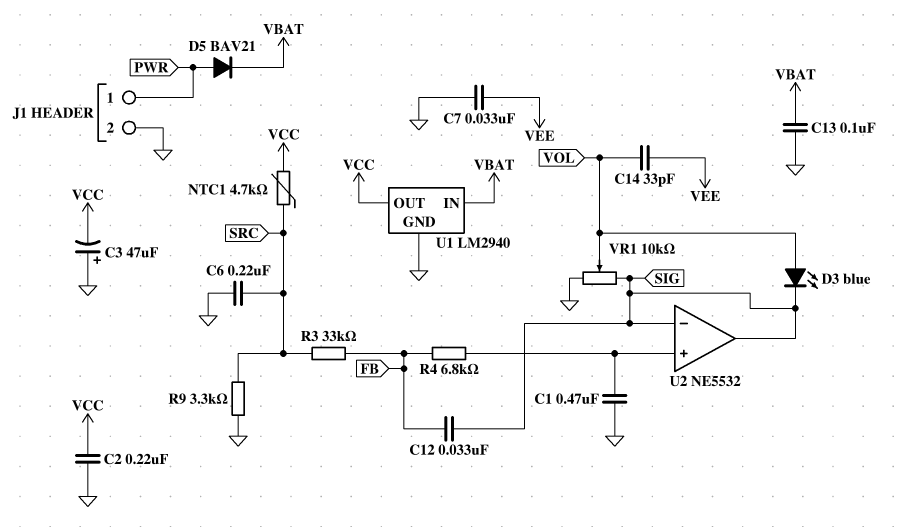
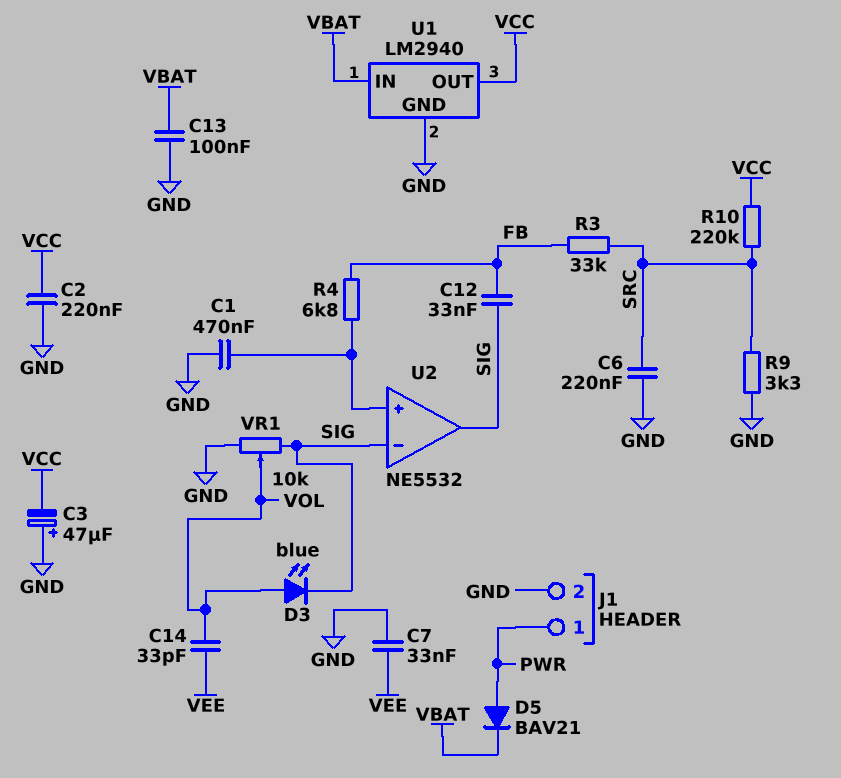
NTC1: 4.7k (SRC, VCC) -> none
R10: none -> 220k (SRC, VCC)

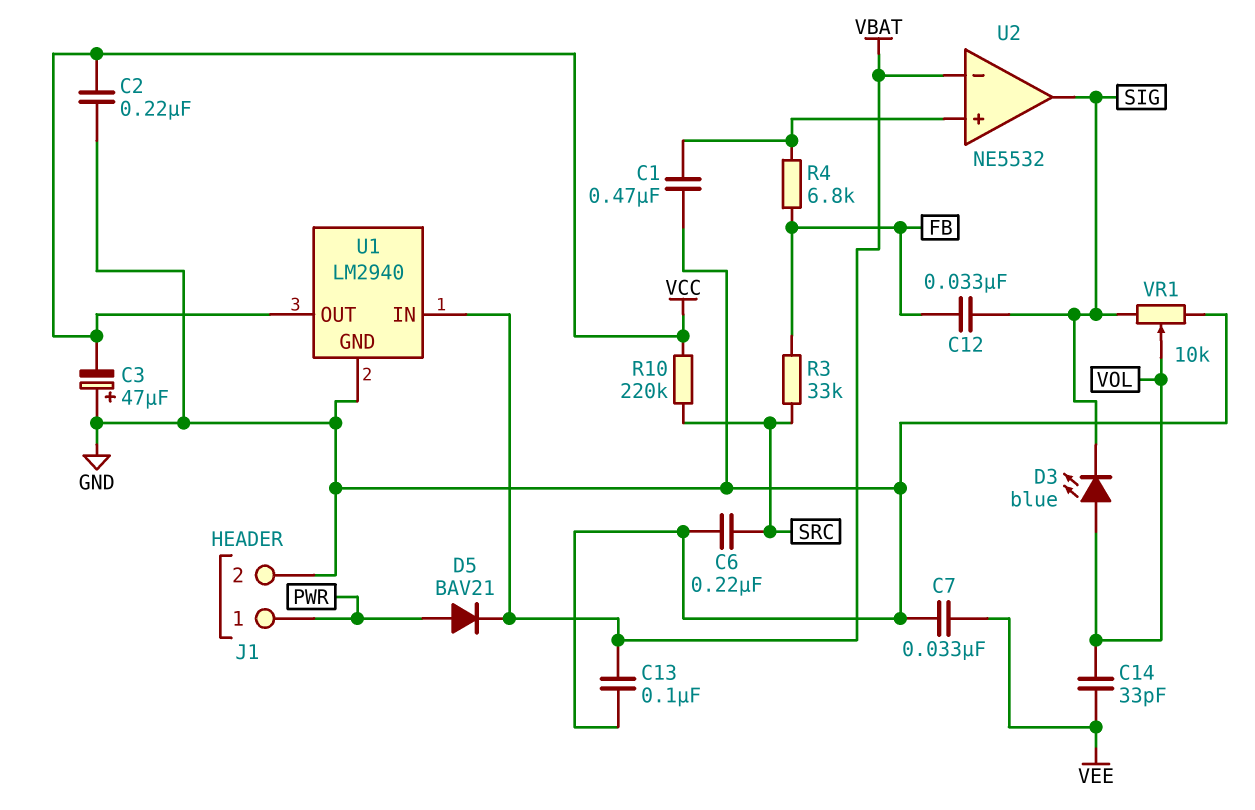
R9: 3.3k (GND, SRC) -> none
U2 pin in-: SIG -> VBAT

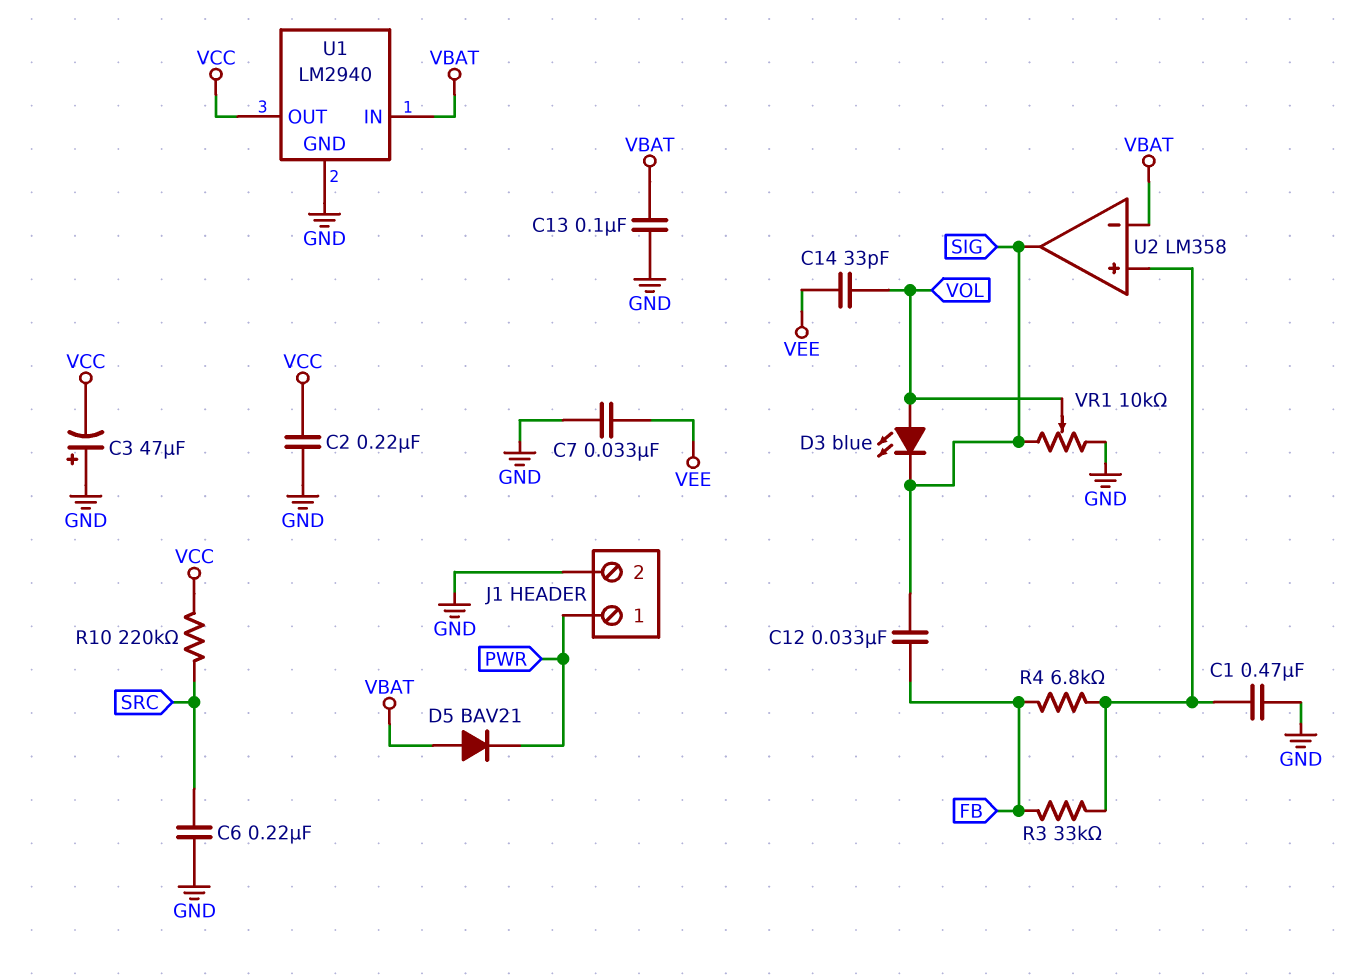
D5: diode BAV21 (A PWR, K VBAT) -> diode BAV21 (A VBAT, K PWR)
R3: 33k (FB, SRC) -> 33k (FB, U2/in+)
U2: NE5532 -> LM358

